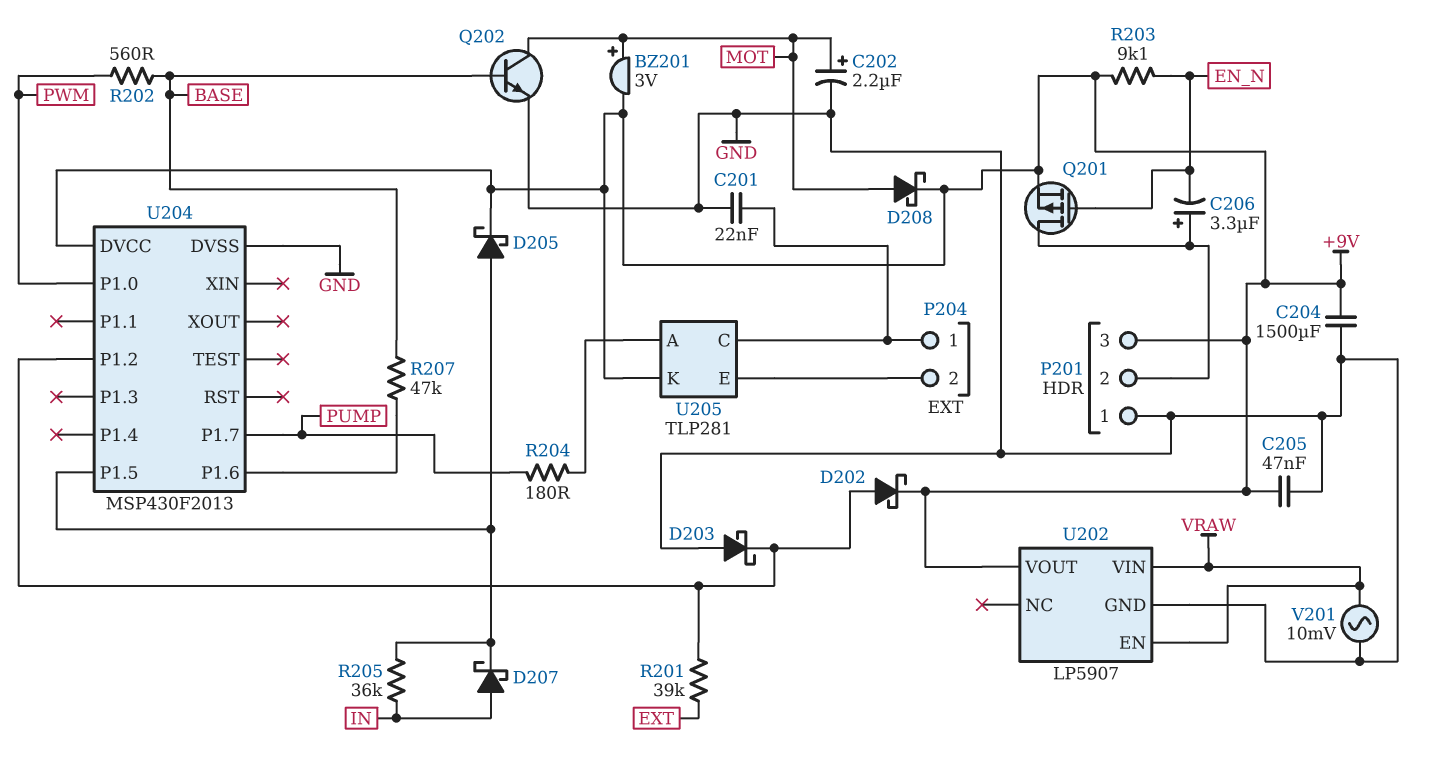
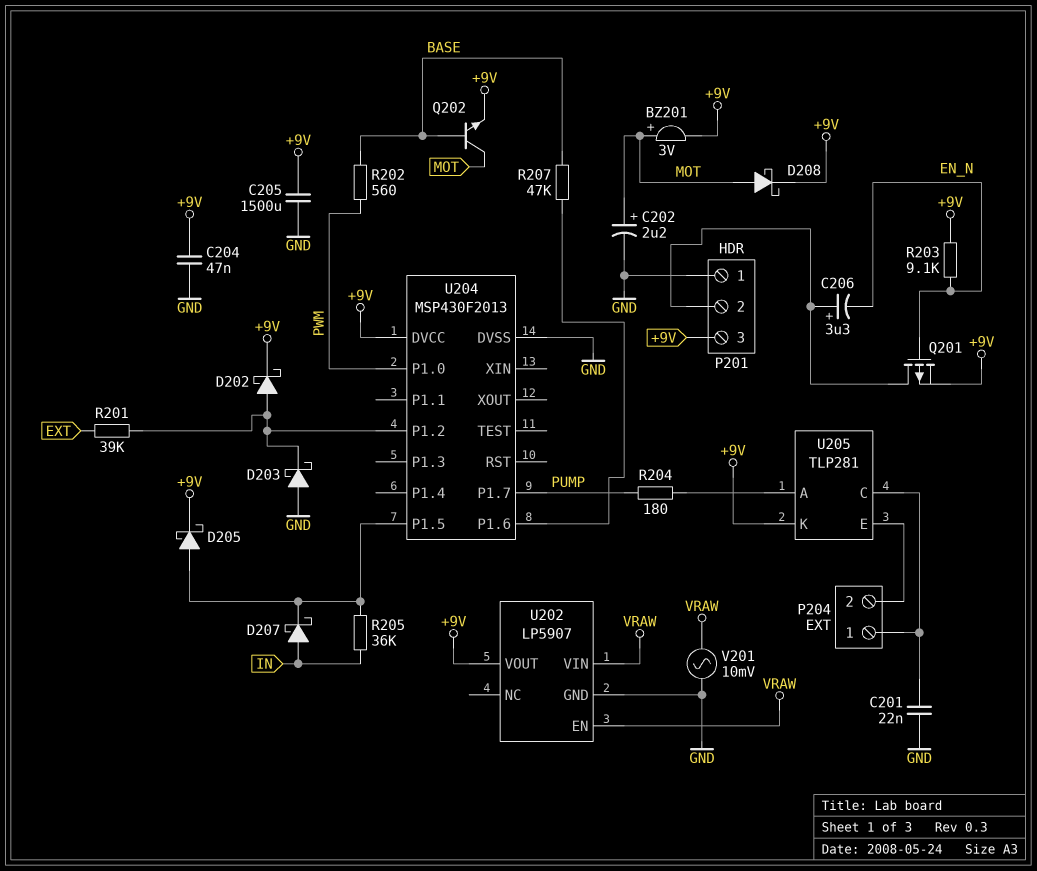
C204: 1500uF (+9V, GND) -> 47nF (+9V, GND)
C205: 47nF (+9V, GND) -> 1500uF (+9V, GND)
Q202: NPN (B BASE, C MOT, E GND) -> NPN (B BASE, C MOT, E +9V)

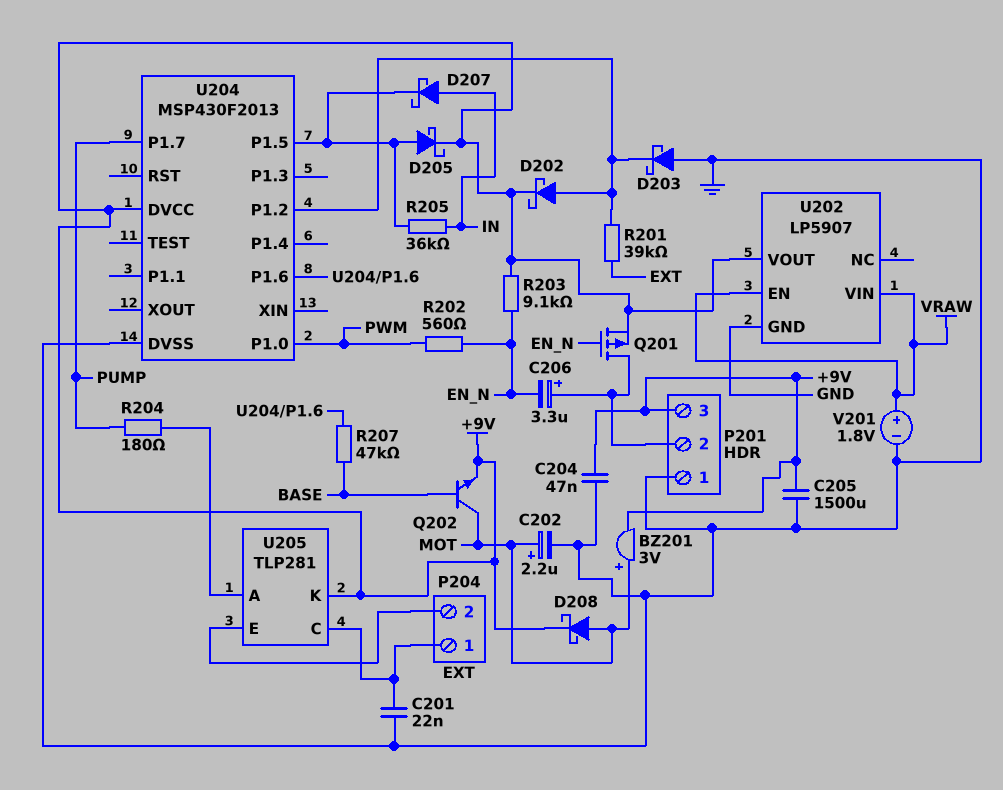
R202: 560 (BASE, PWM) -> 560 (EN_N, PWM)
V201: AC 10mV (GND, VRAW) -> 1.8V (plus VRAW, minus GND)

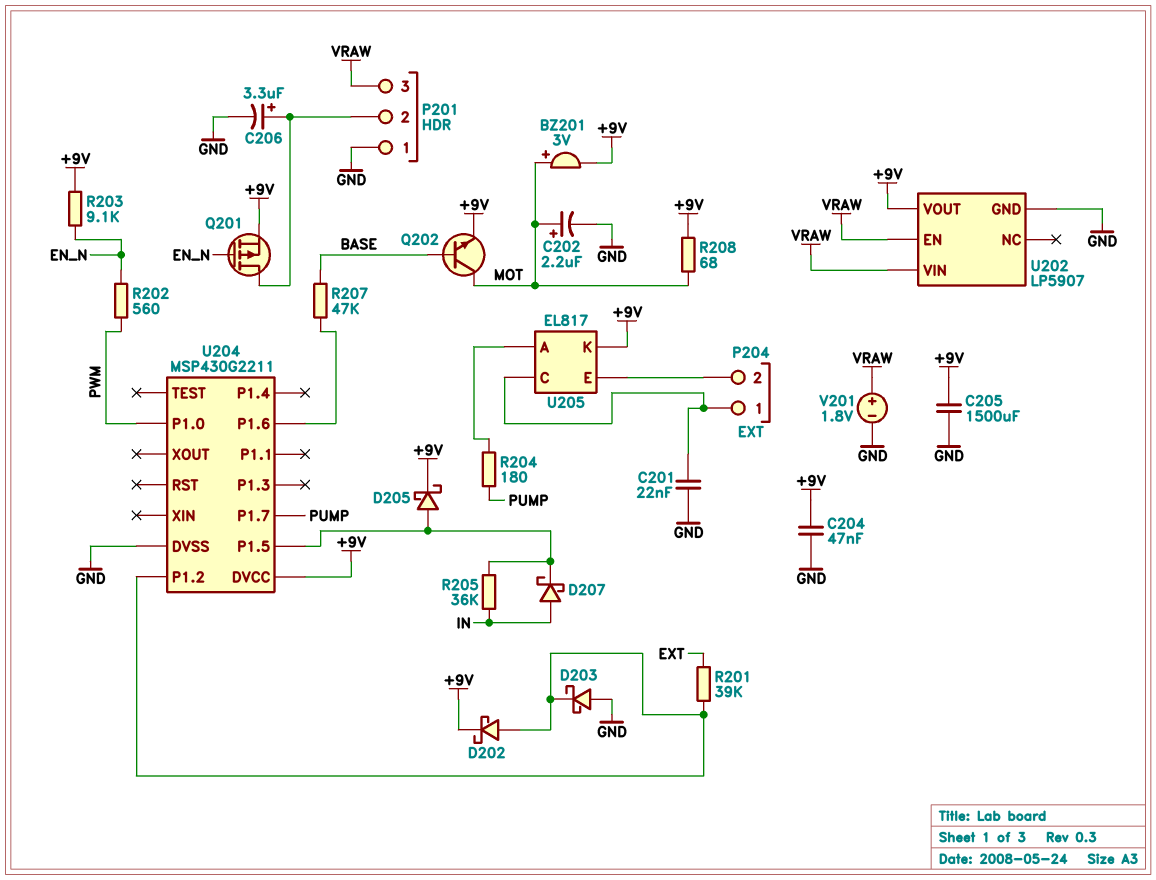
C206: 3.3uF (plus P201/2, minus EN_N) -> 3.3uF (plus P201/2, minus GND)
D208: schottky (A MOT, K +9V) -> none
P201 pin 3: +9V -> VRAW
R208: none -> 68 (+9V, MOT)
U204: MSP430F2013 -> MSP430G2211
U205: TLP281 -> EL817

